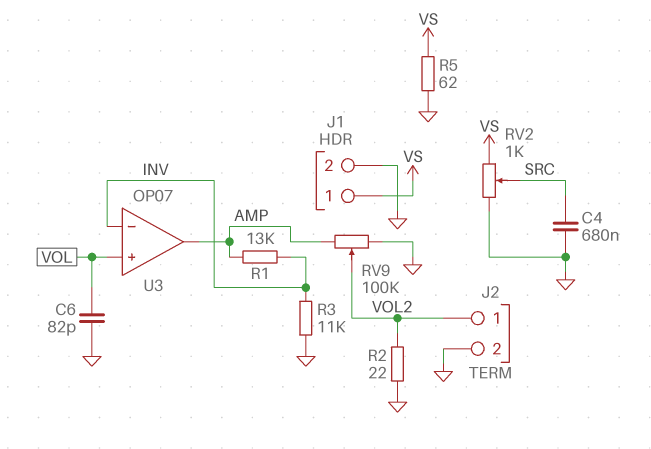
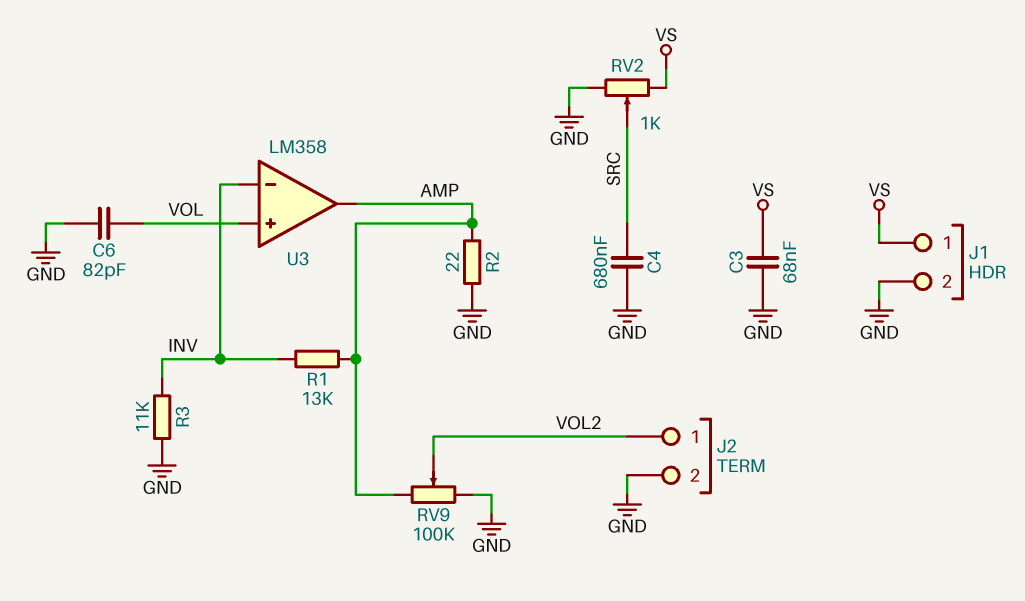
C3: none -> 68nF (GND, VS)
R2: 22 (GND, VOL2) -> 22 (AMP, GND)
R5: 62 (GND, VS) -> none
U3: OP07 -> LM358

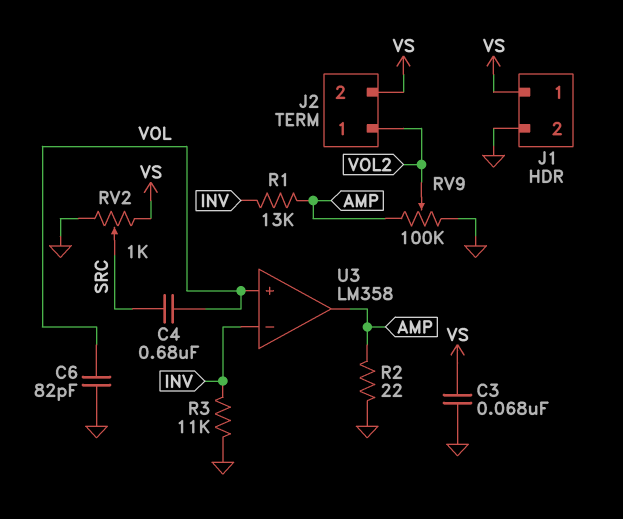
C4: 680nF (GND, SRC) -> 680nF (SRC, VOL)
J2 pin 2: GND -> VS

